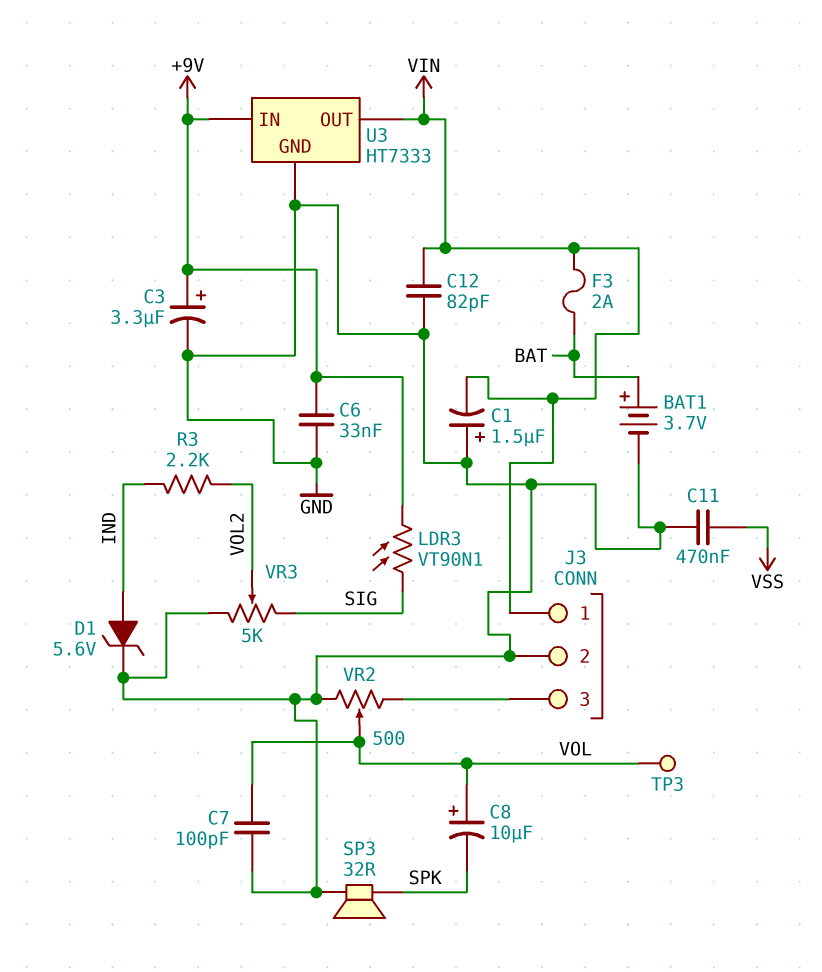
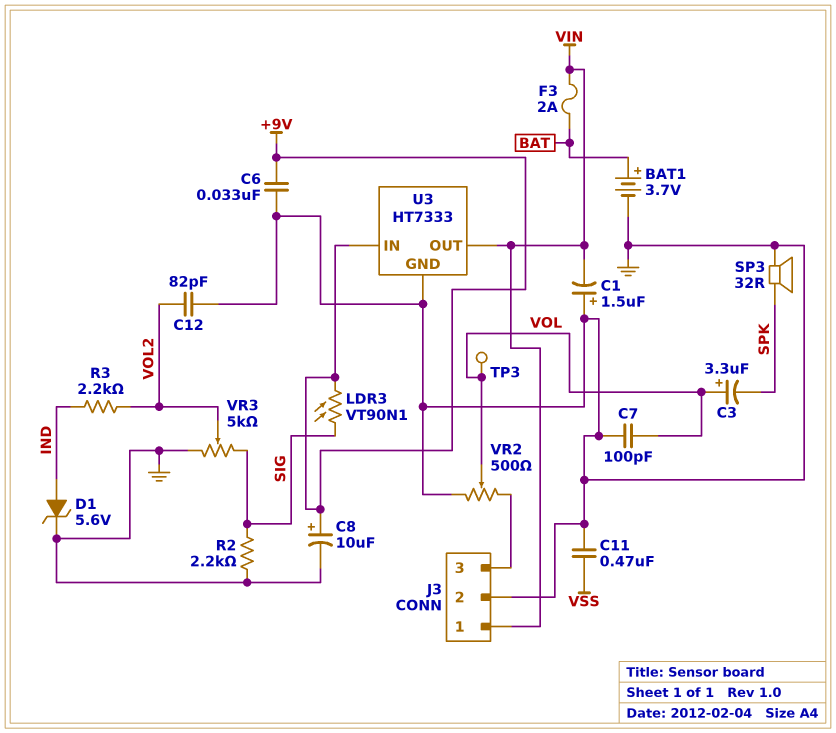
C3: 3.3uF (plus +9V, minus GND) -> 3.3uF (plus VOL, minus SPK)
C8: 10uF (plus VOL, minus SPK) -> 10uF (plus +9V, minus GND)
C12: 82pF (GND, VIN) -> 82pF (GND, VOL2)
R2: none -> 2.2k (GND, SIG)

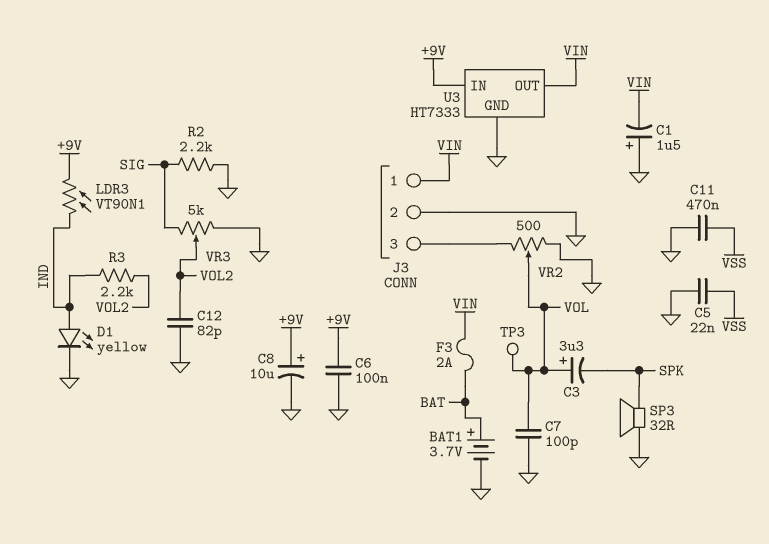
C5: none -> 22nF (GND, VSS)
C6: 33nF (+9V, GND) -> 100nF (+9V, GND)
D1: zener 5.6V (A IND, K GND) -> LED yellow (A IND, K GND)
LDR3: VT90N1 (+9V, SIG) -> VT90N1 (+9V, IND)

